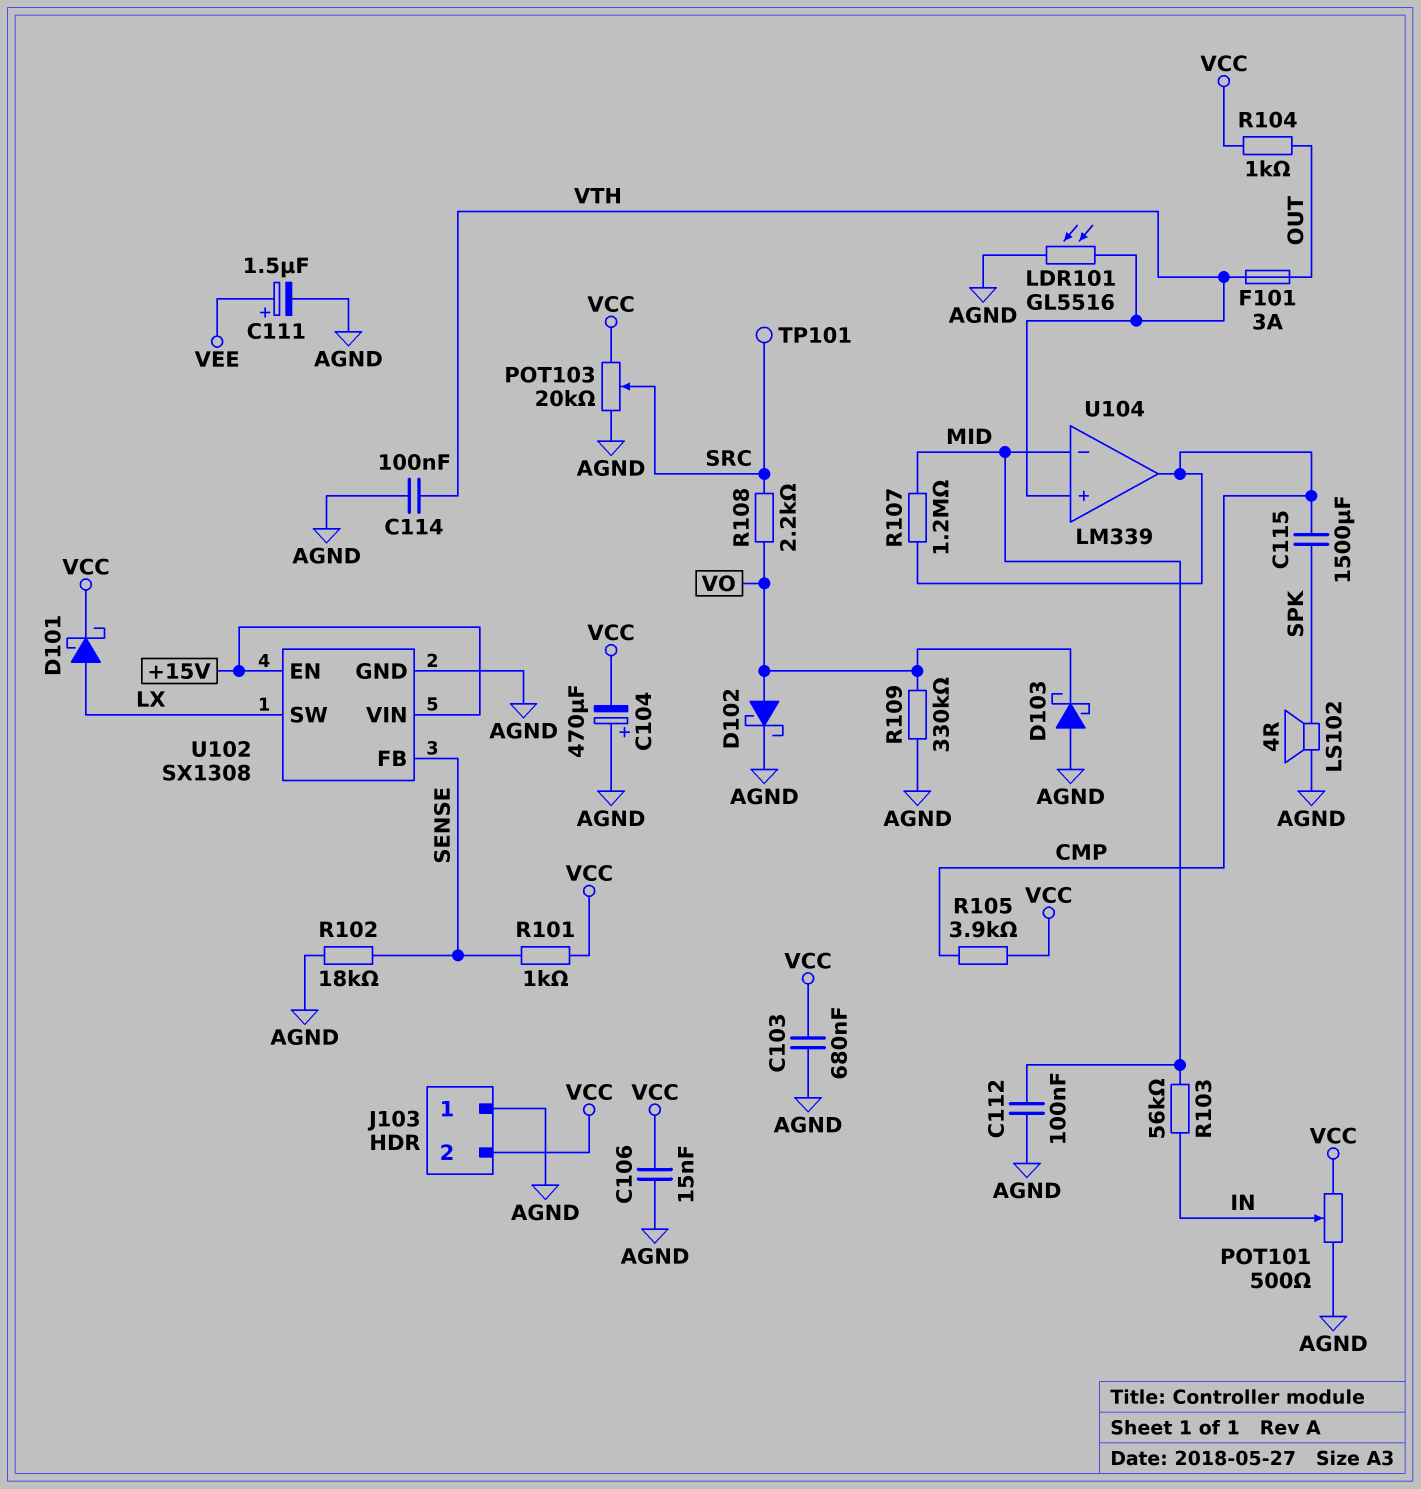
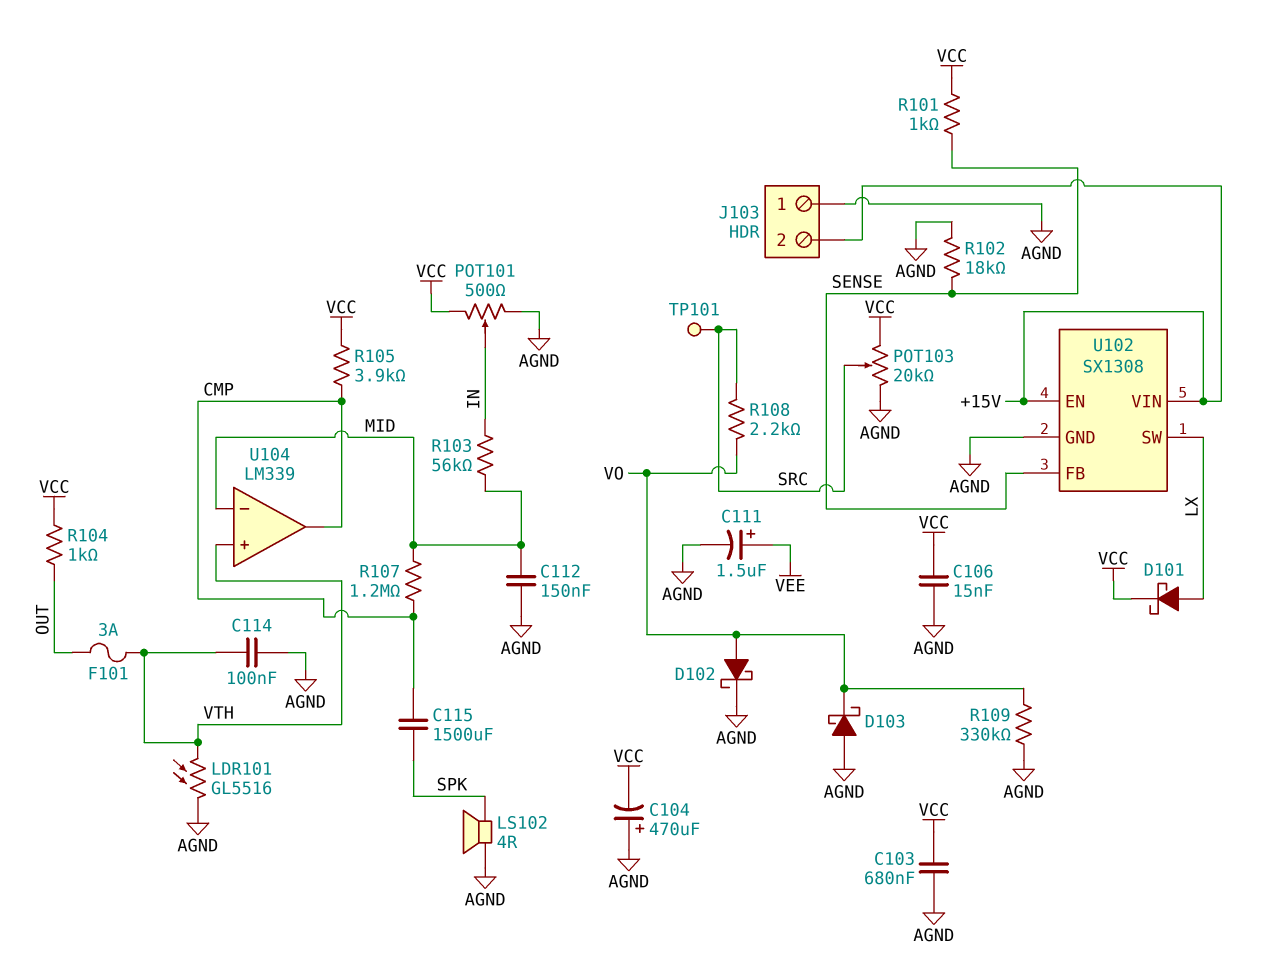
C112: 100nF (AGND, MID) -> 150nF (AGND, MID)
J103 pin 2: VCC -> +15V

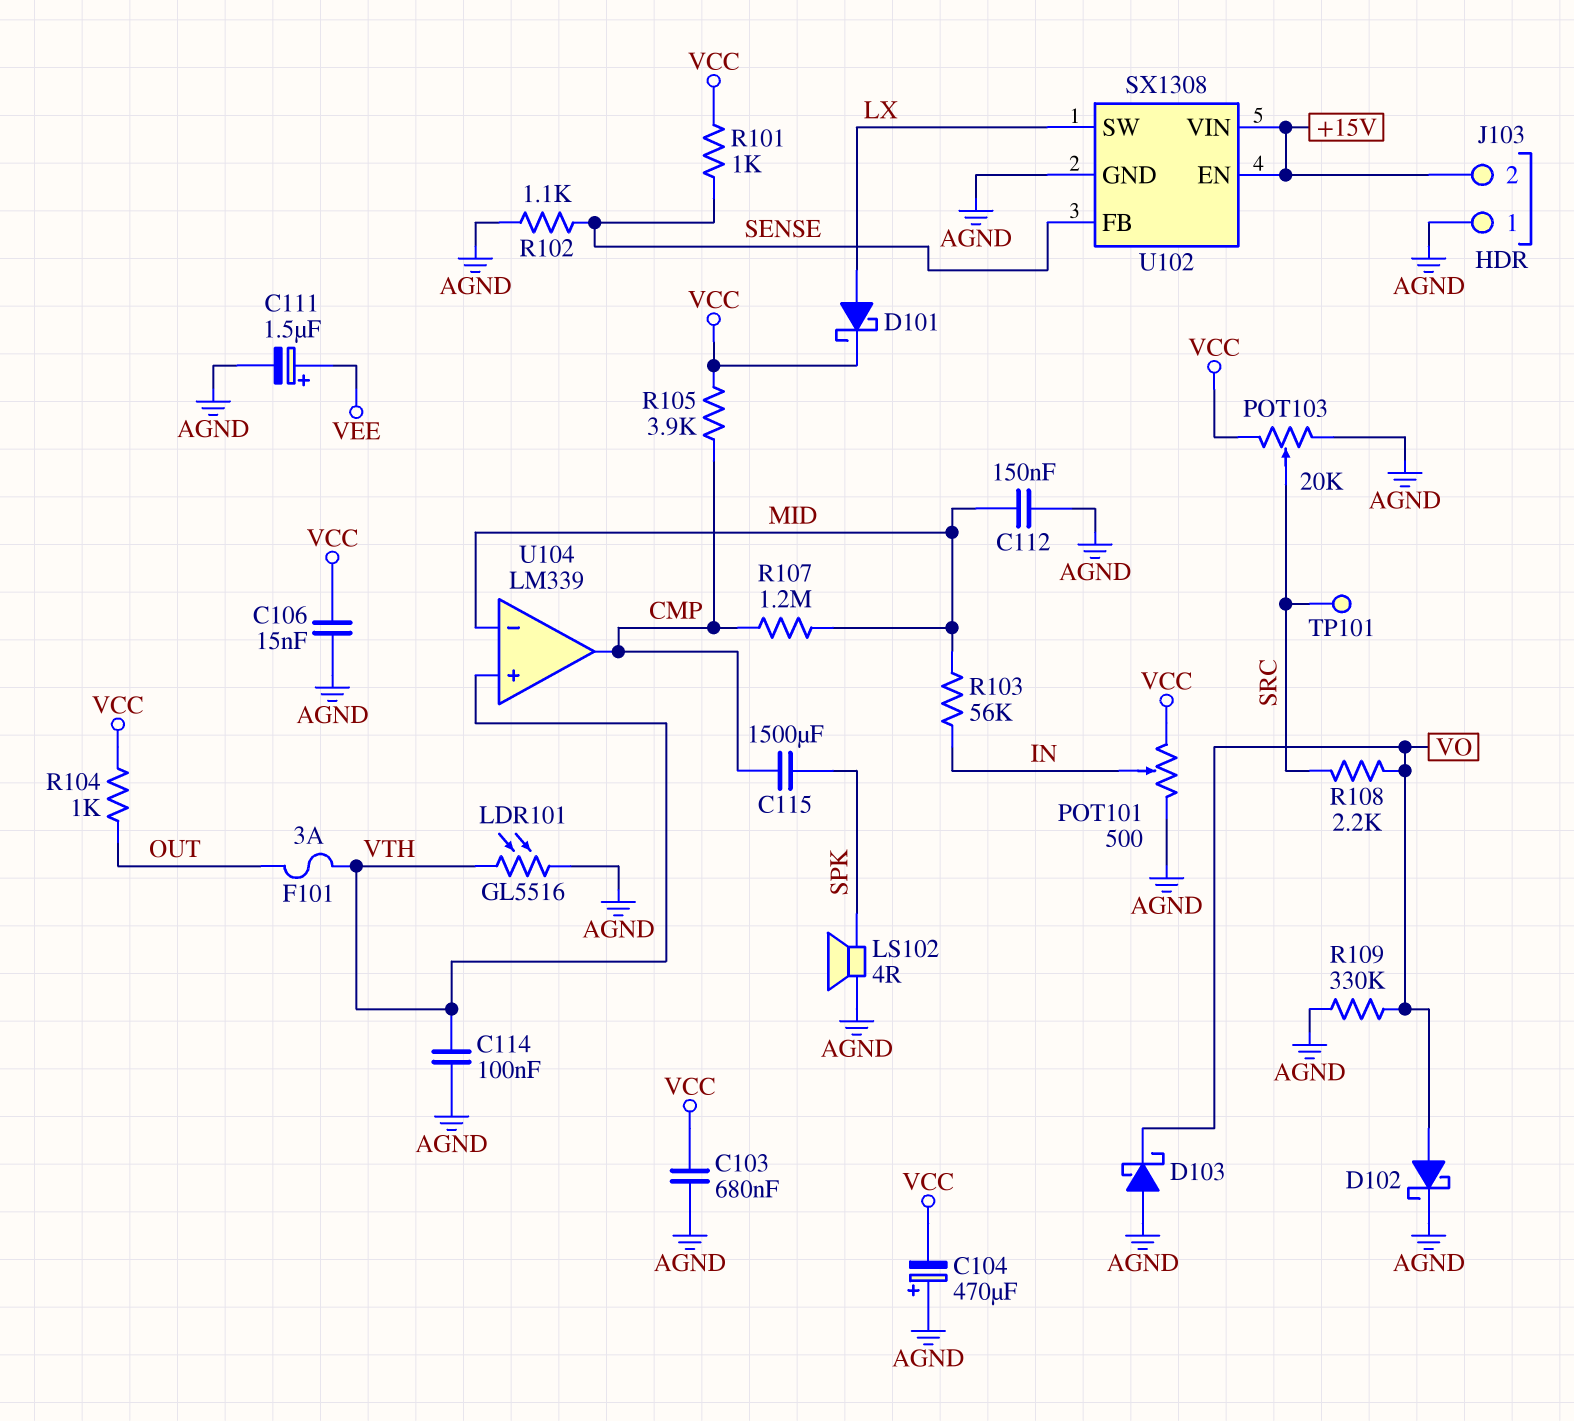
R102: 18k (AGND, SENSE) -> 1.1k (AGND, SENSE)

